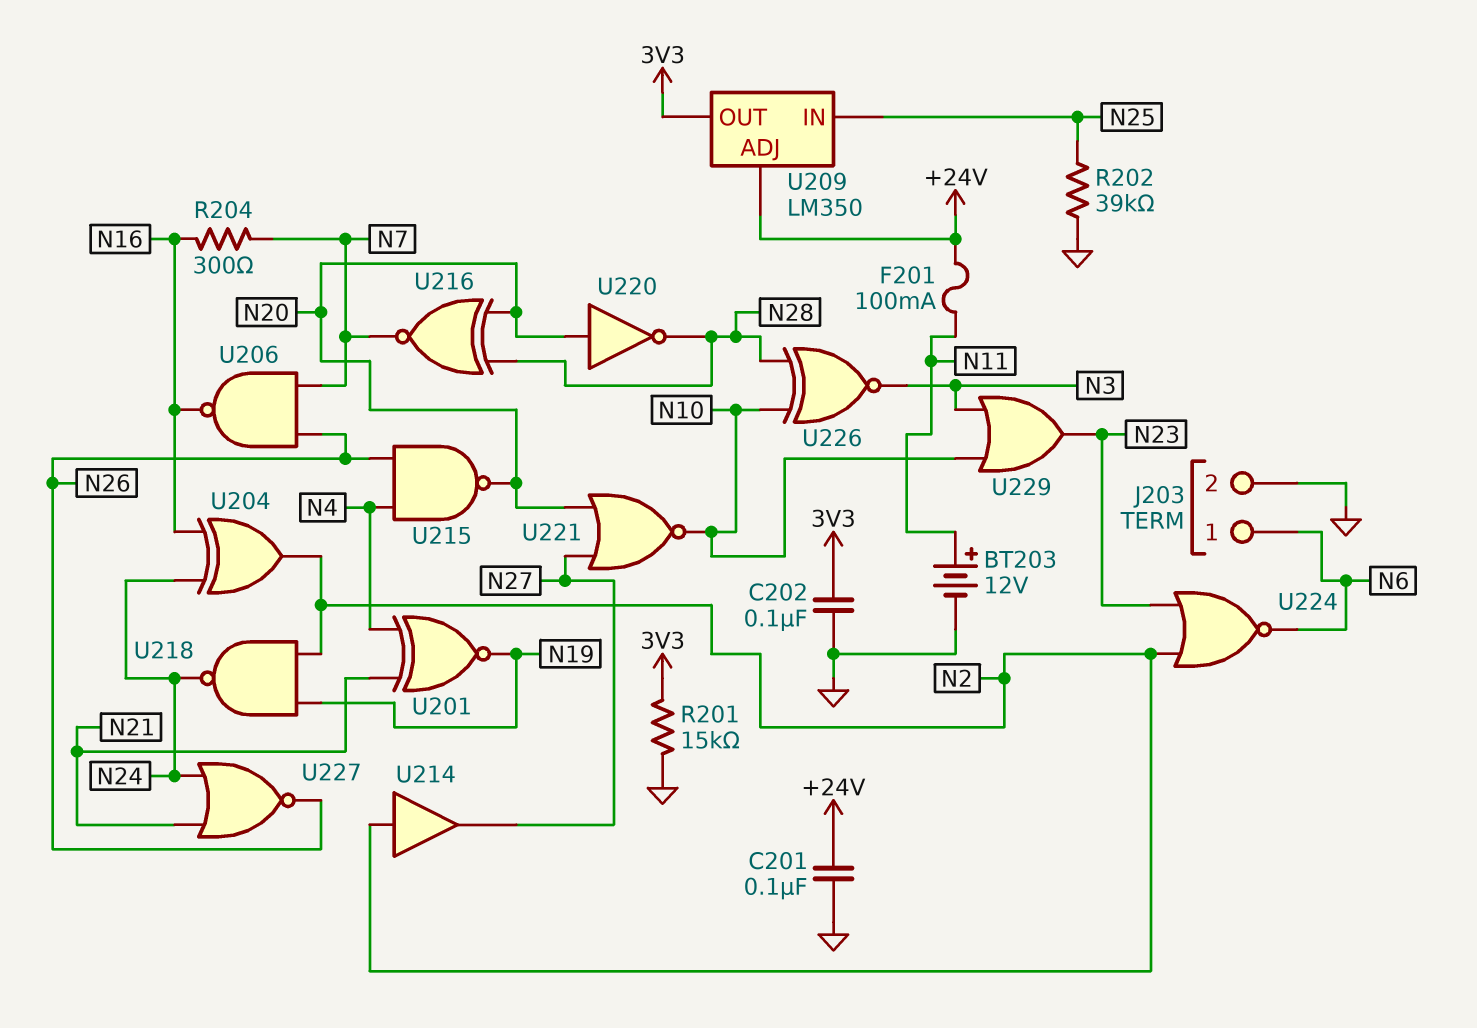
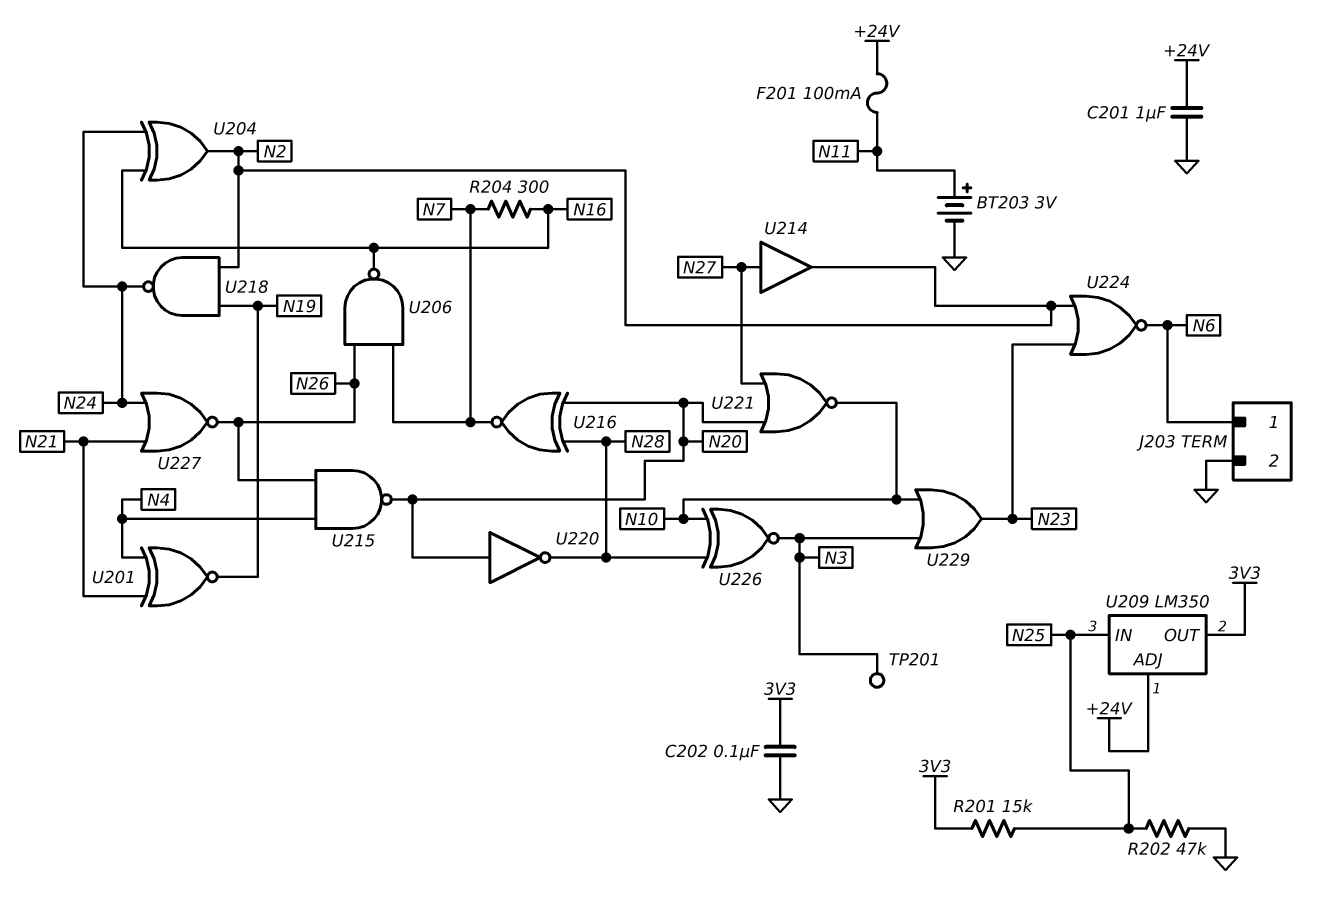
BT203: 12V (plus N11, minus GND) -> 3V (plus N11, minus GND)
C201: 100nF (+24V, GND) -> 1uF (+24V, GND)
R201: 15k (3V3, GND) -> 15k (3V3, N25)
R202: 39k (GND, N25) -> 47k (GND, N25)
TP201: none -> test point (N3)
U214: buffer (in N2, out N27) -> buffer (in N27, out N2)

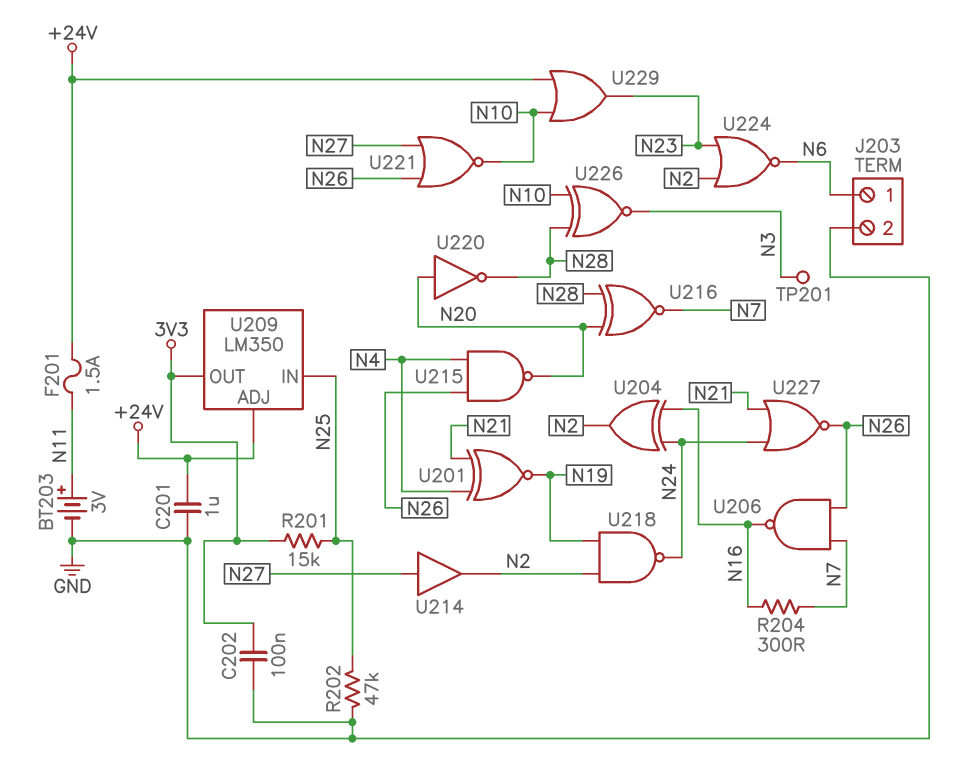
F201: 100mA (+24V, N11) -> 1.5A (+24V, N11)
U221: NOR (in N20, in N27, out N10) -> NOR (in N26, in N27, out N10)
U229: OR (in N3, in N10, out N23) -> OR (in +24V, in N10, out N23)

